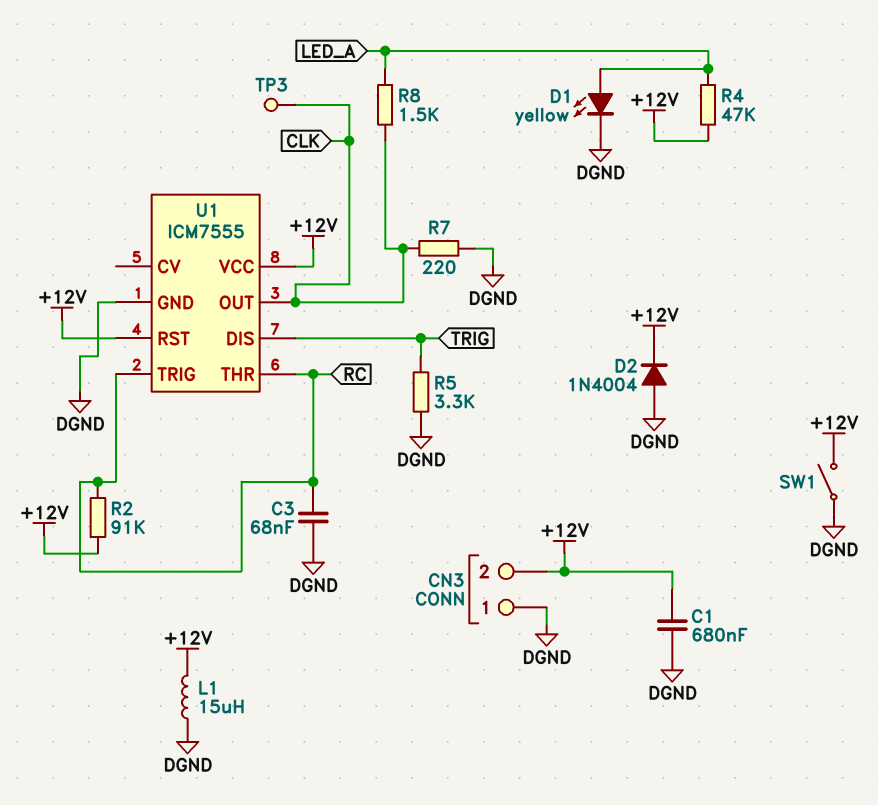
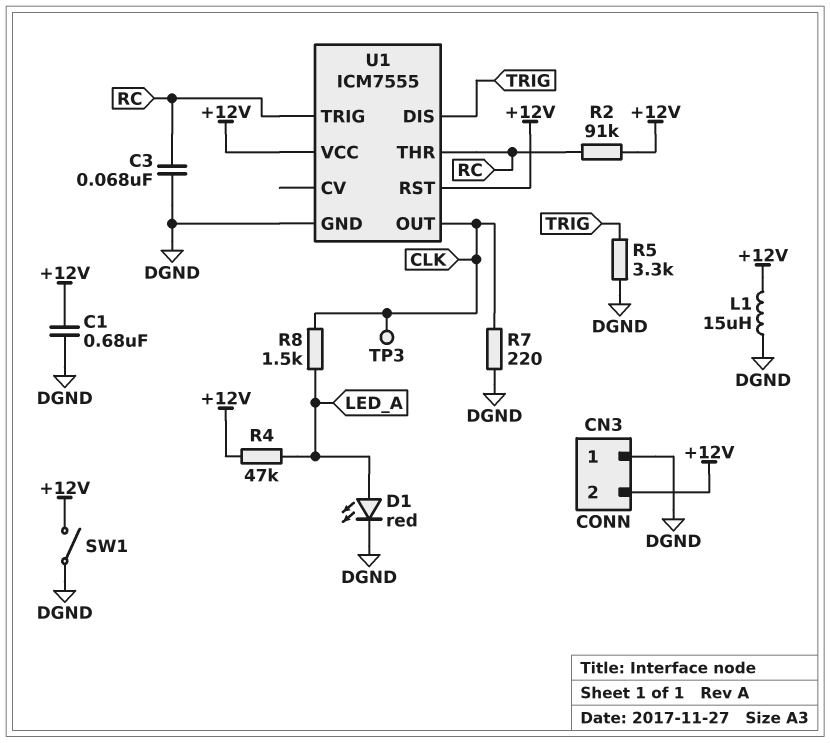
D1: LED yellow (A LED_A, K DGND) -> LED red (A LED_A, K DGND)
D2: diode 1N4004 (A DGND, K +12V) -> none

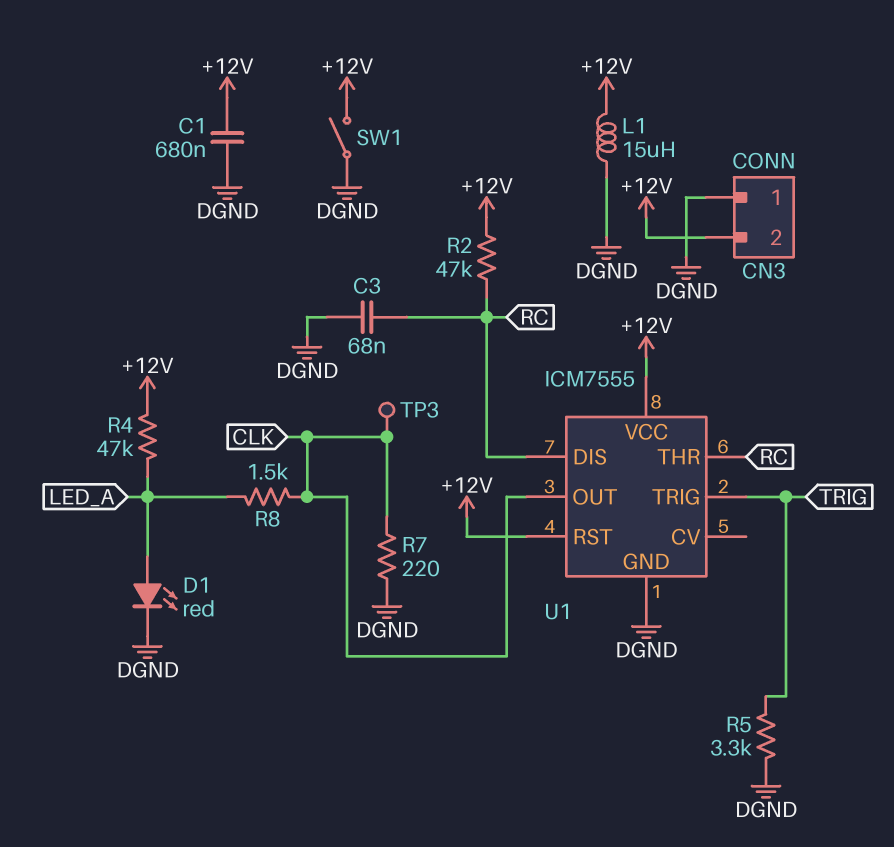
R2: 91k (+12V, RC) -> 47k (+12V, RC)
U1 pin DIS: TRIG -> RC
U1 pin TRIG: RC -> TRIG

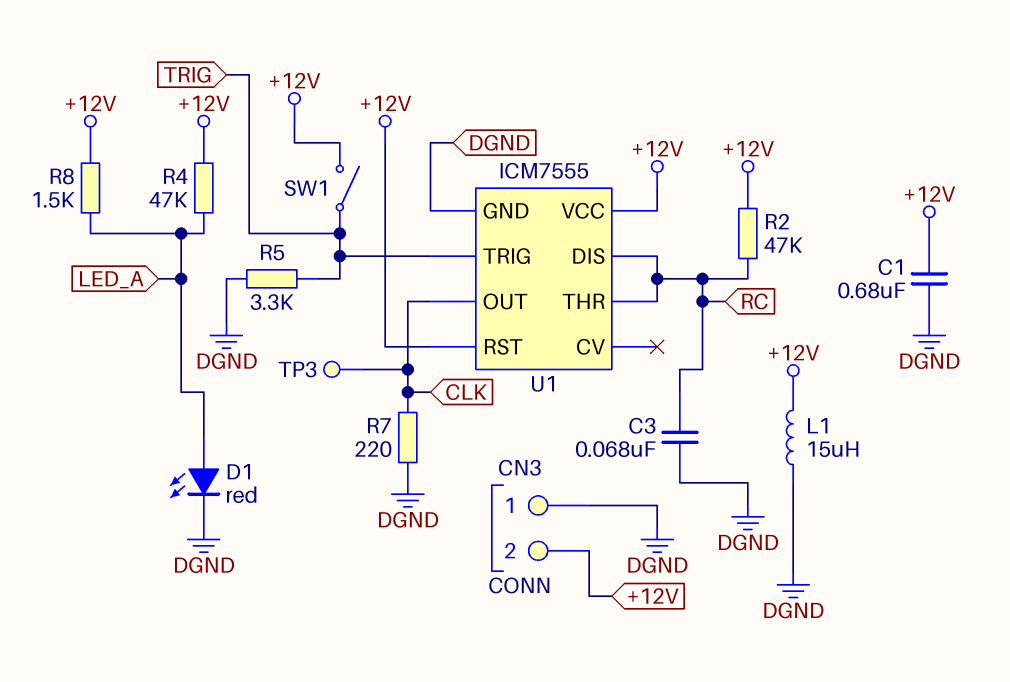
R8: 1.5k (CLK, LED_A) -> 1.5k (+12V, LED_A)
SW1: switch (+12V, DGND) -> switch (+12V, TRIG)

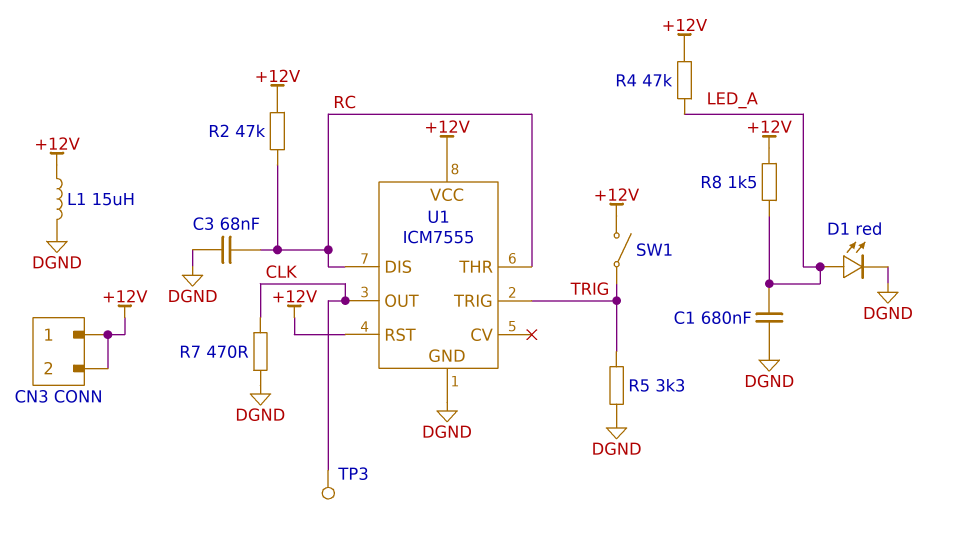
C1: 680nF (+12V, DGND) -> 680nF (DGND, LED_A)
CN3 pin 1: DGND -> +12V
R7: 220 (CLK, DGND) -> 470 (CLK, DGND)

